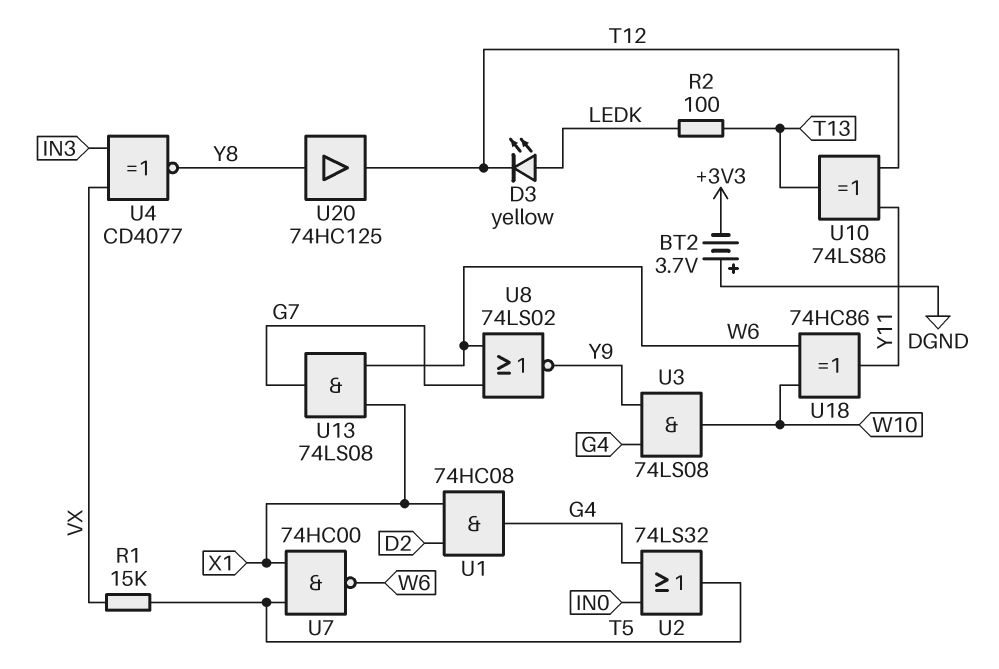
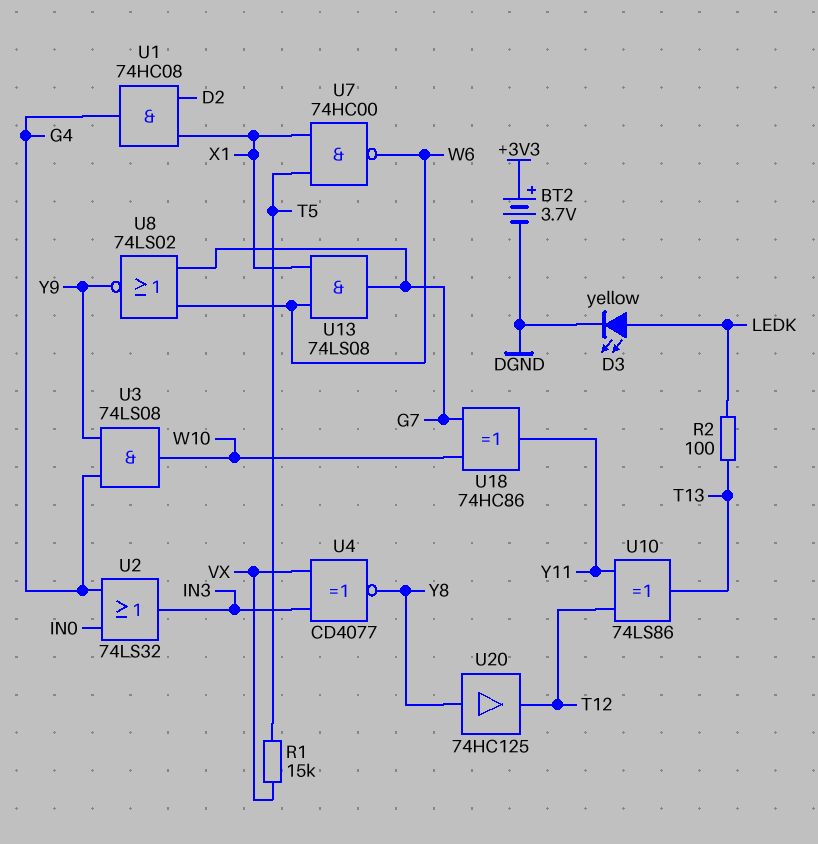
BT2: 3.7V (plus DGND, minus +3V3) -> 3.7V (plus +3V3, minus DGND)
D3: LED yellow (A LEDK, K T12) -> LED yellow (A LEDK, K DGND)
U2: OR 74LS32 (in G4, in IN0, out T5) -> OR 74LS32 (in G4, in IN0, out IN3)
U18: XOR 74HC86 (in W6, in W10, out Y11) -> XOR 74HC86 (in G7, in W10, out Y11)

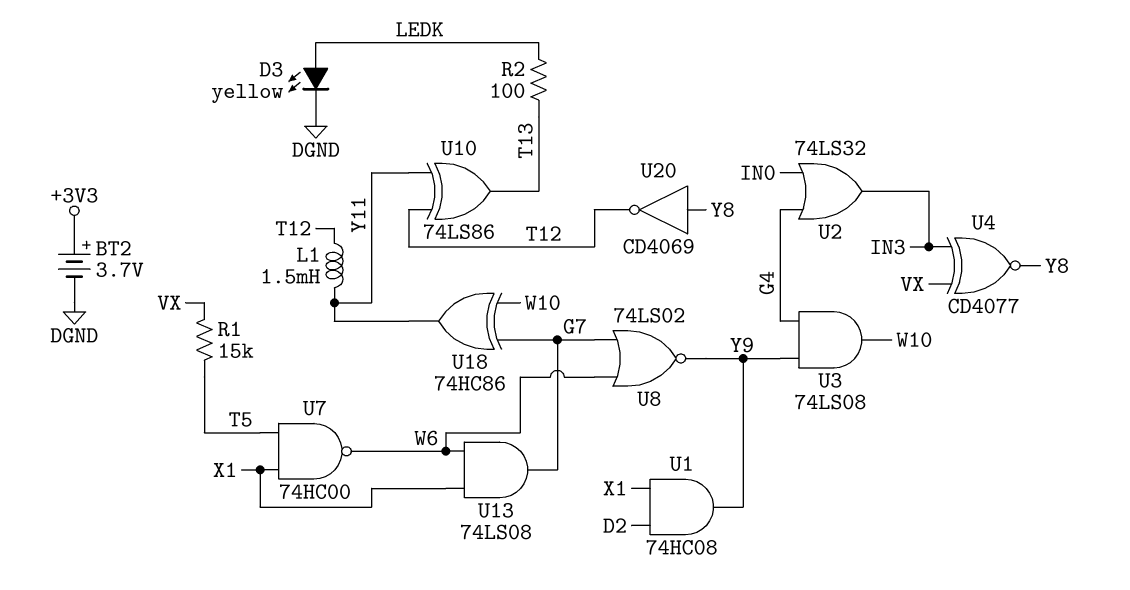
L1: none -> 1.5mH (T12, Y11)
U1: AND 74HC08 (in D2, in X1, out G4) -> AND 74HC08 (in D2, in X1, out Y9)
U20: buffer 74HC125 (in Y8, out T12) -> NOT CD4069 (in Y8, out T12)

